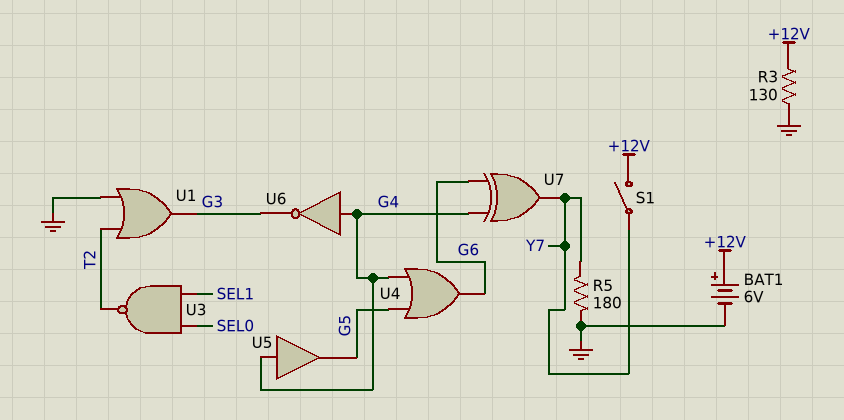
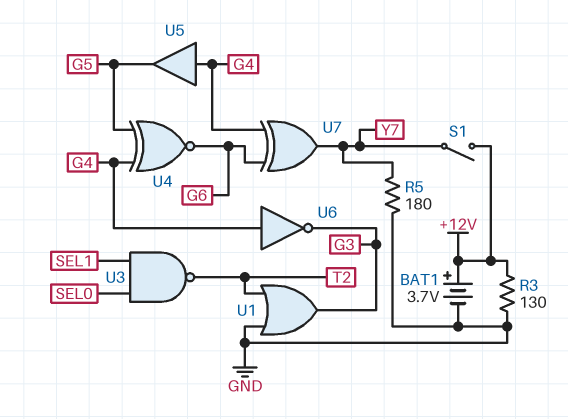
BAT1: 6V (plus +12V, minus GND) -> 3.7V (plus +12V, minus GND)
U4: OR (in G4, in G5, out G6) -> XNOR (in G4, in G5, out G6)

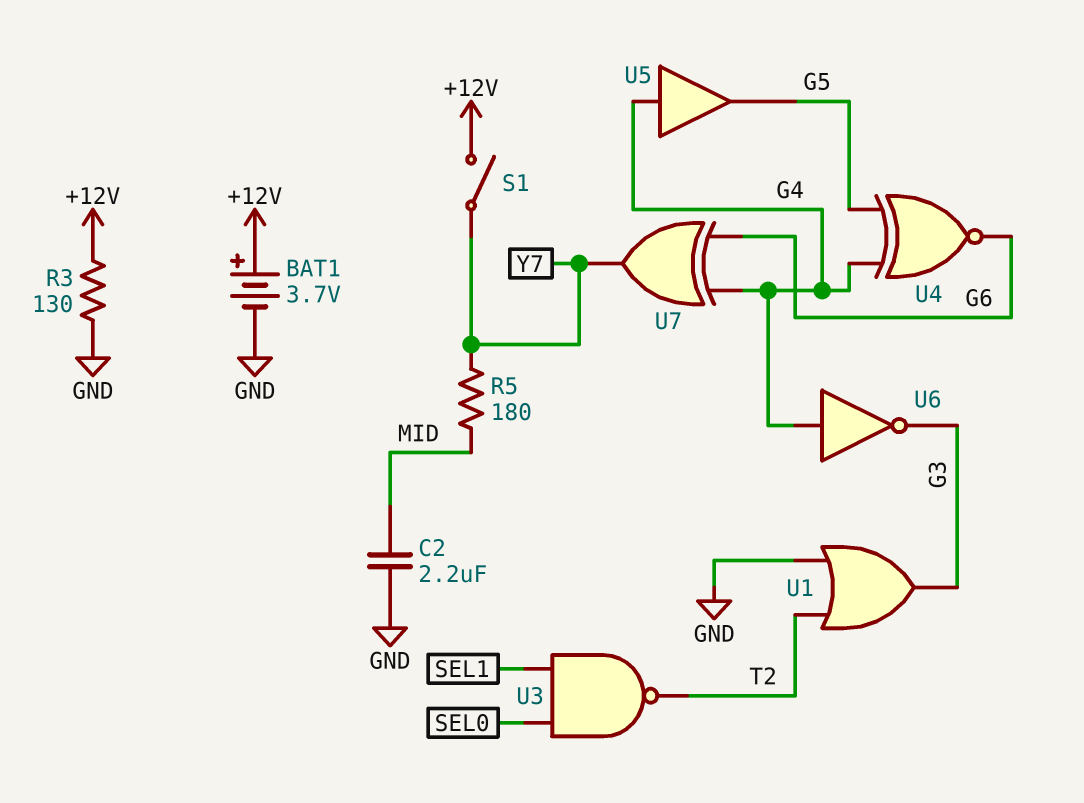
C2: none -> 2.2uF (GND, MID)
R5: 180 (GND, Y7) -> 180 (MID, Y7)

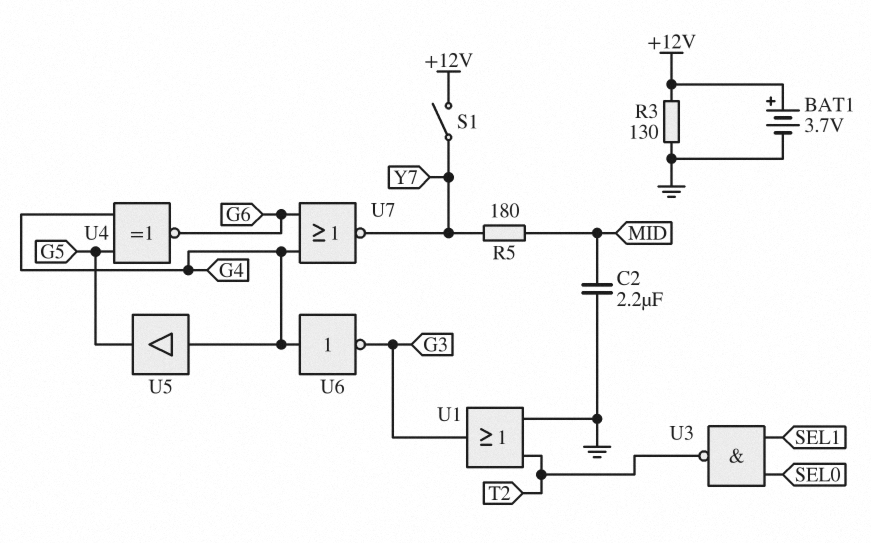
U7: XOR (in G4, in G6, out Y7) -> NOR (in G4, in G6, out Y7)

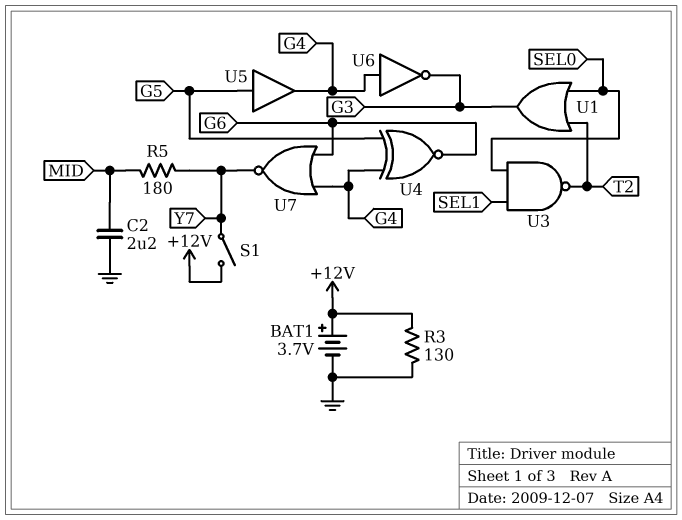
U1: OR (in GND, in T2, out G3) -> OR (in SEL0, in T2, out G3)
U5: buffer (in G4, out G5) -> buffer (in G5, out G4)

